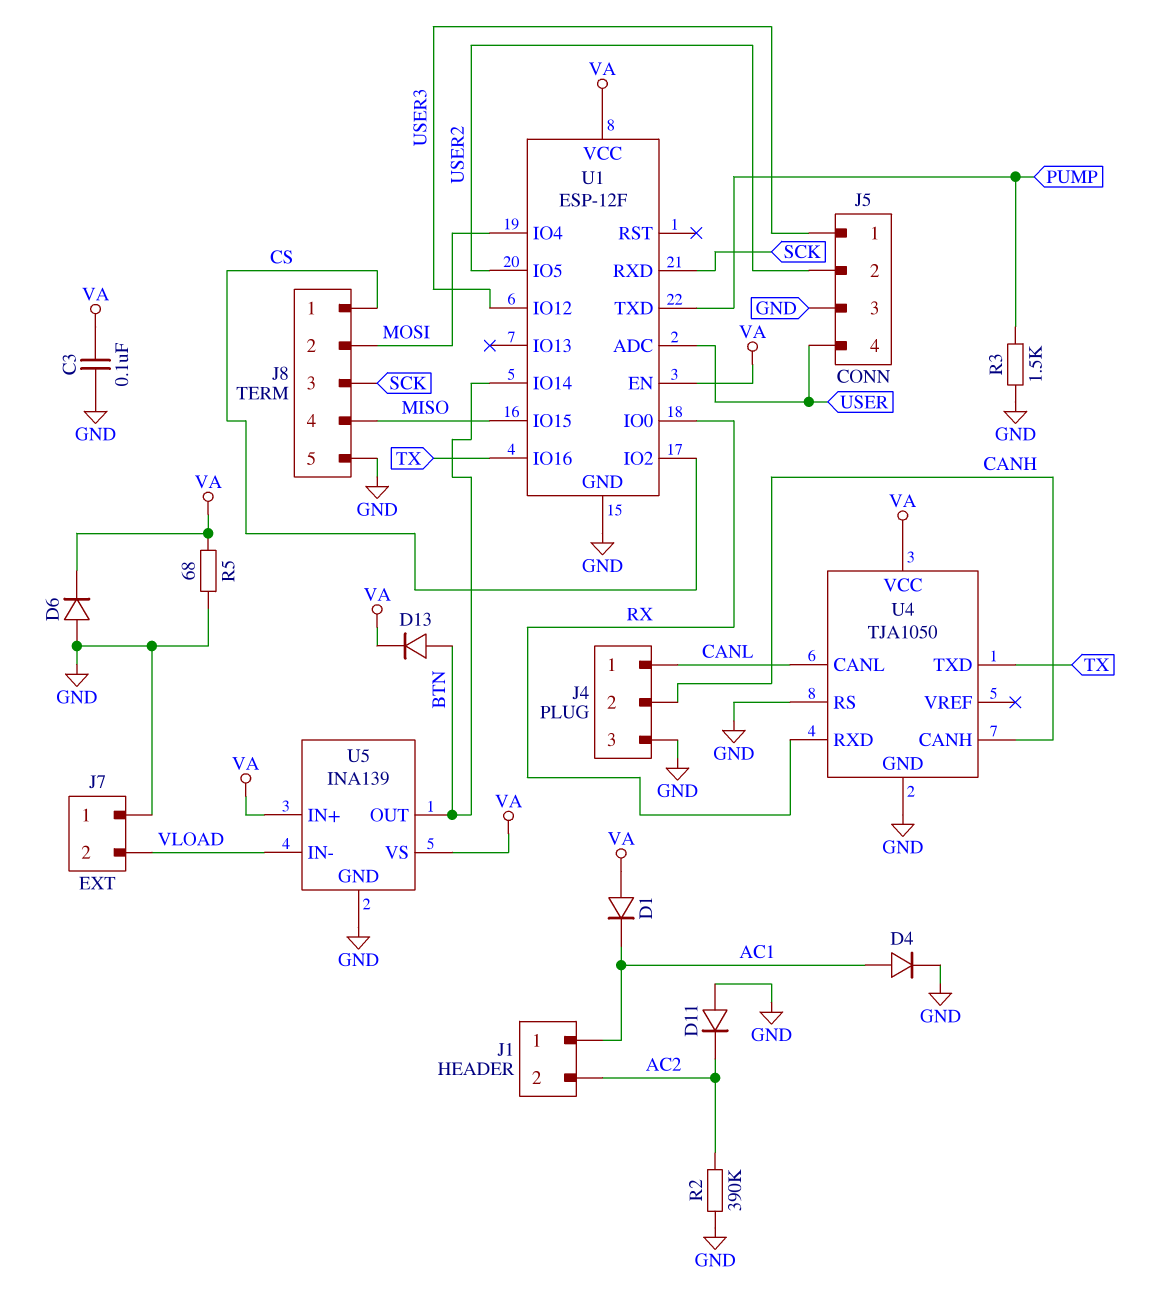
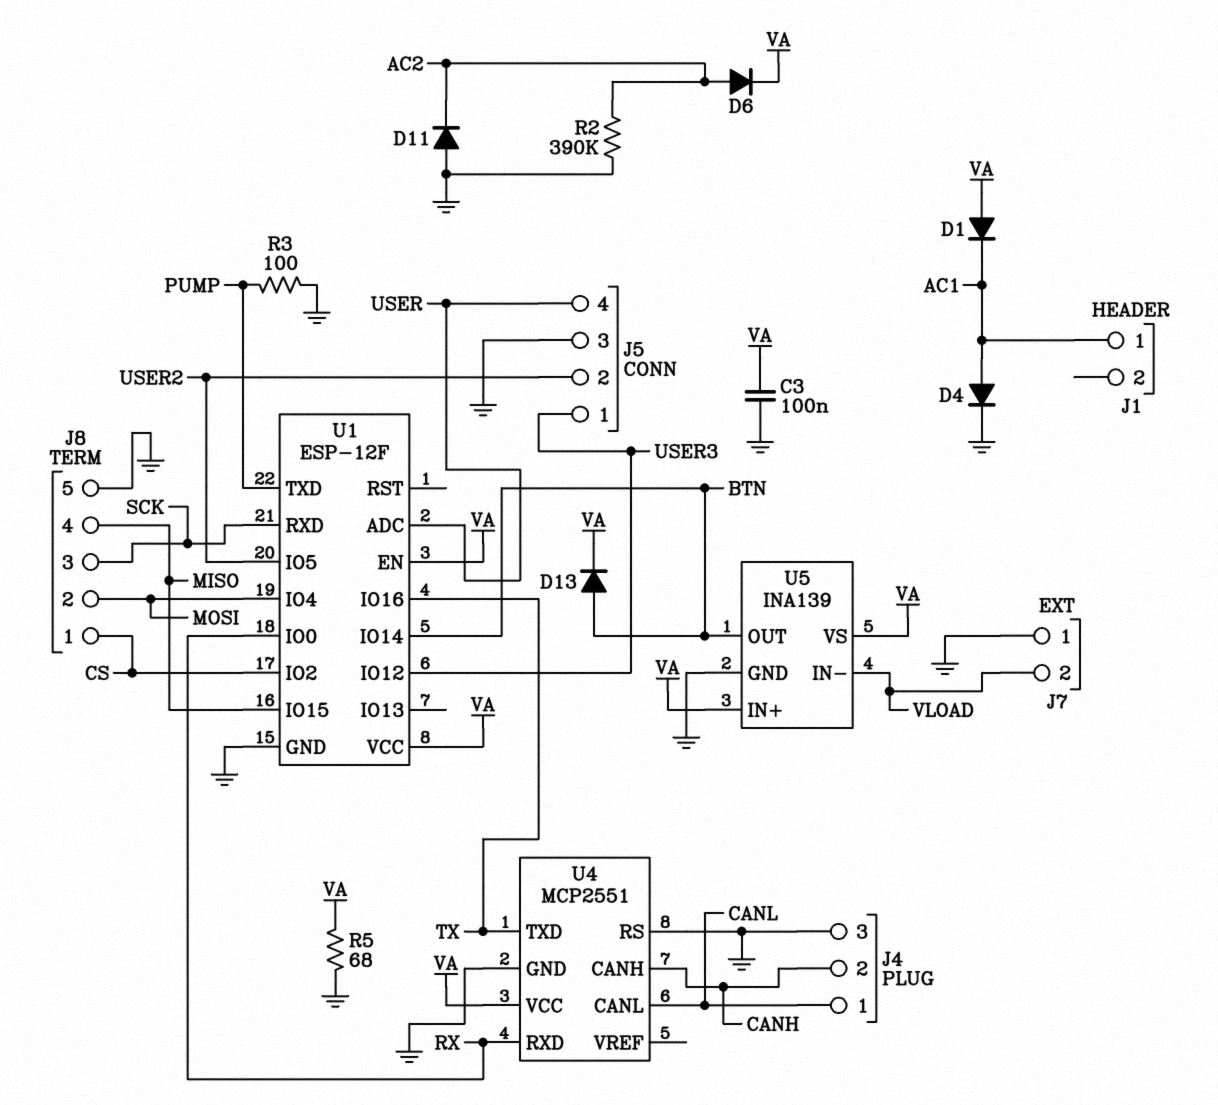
D6: diode (A GND, K VA) -> diode (A AC2, K VA)
J1 pin 2: AC2 -> none
R3: 1.5k (GND, PUMP) -> 100 (GND, PUMP)
U4: TJA1050 -> MCP2551

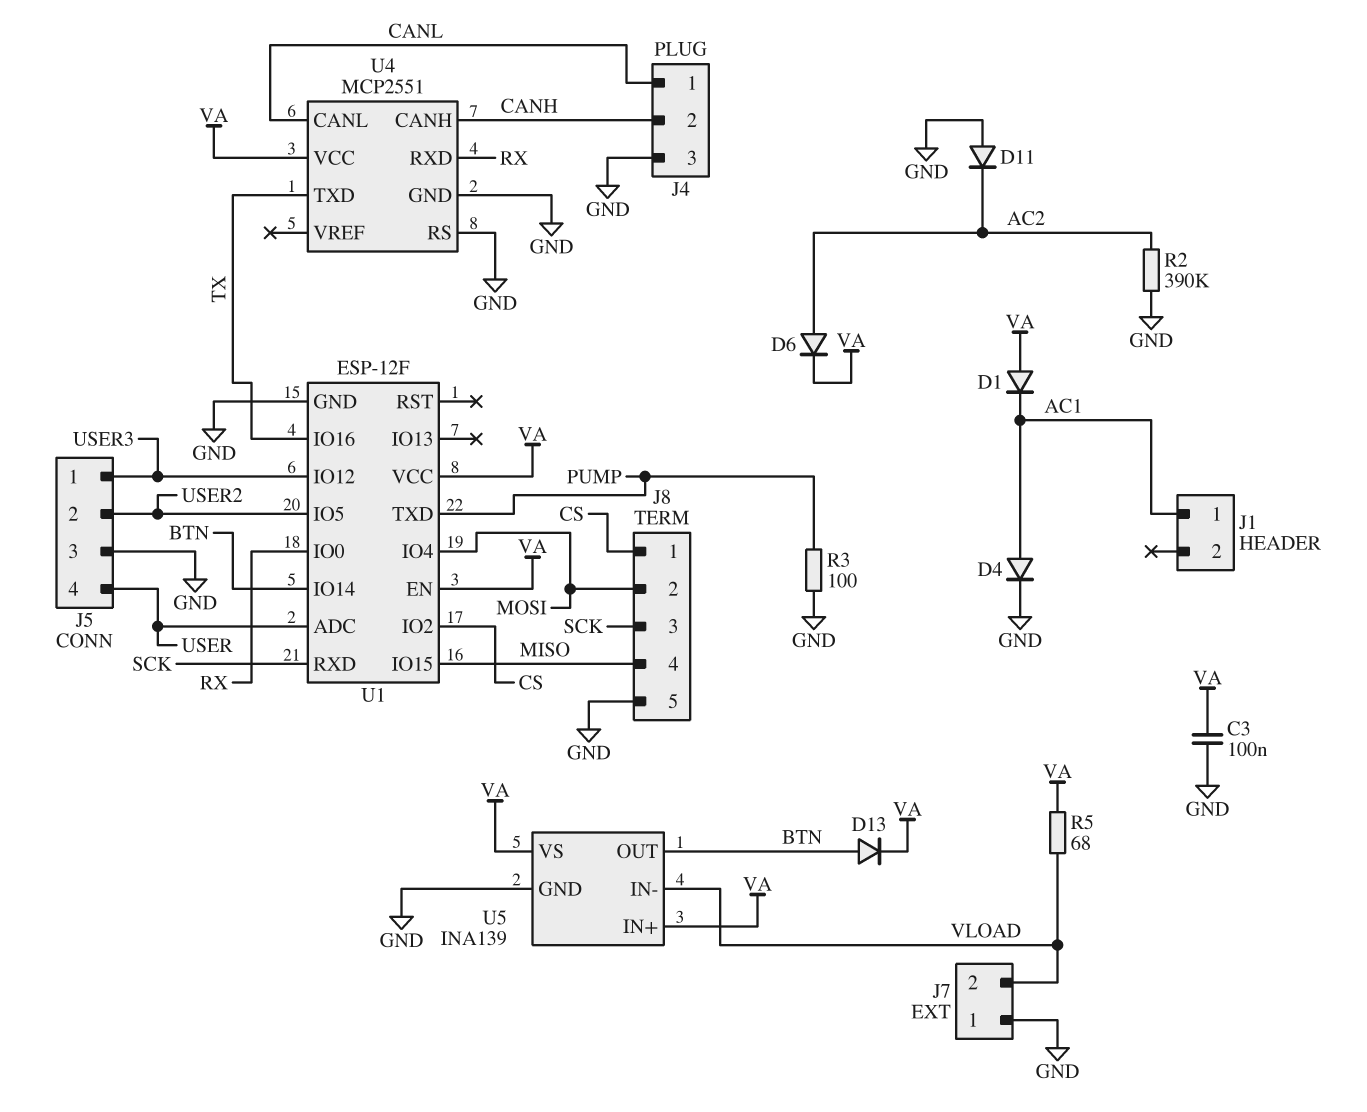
R5: 68 (GND, VA) -> 68 (VA, VLOAD)

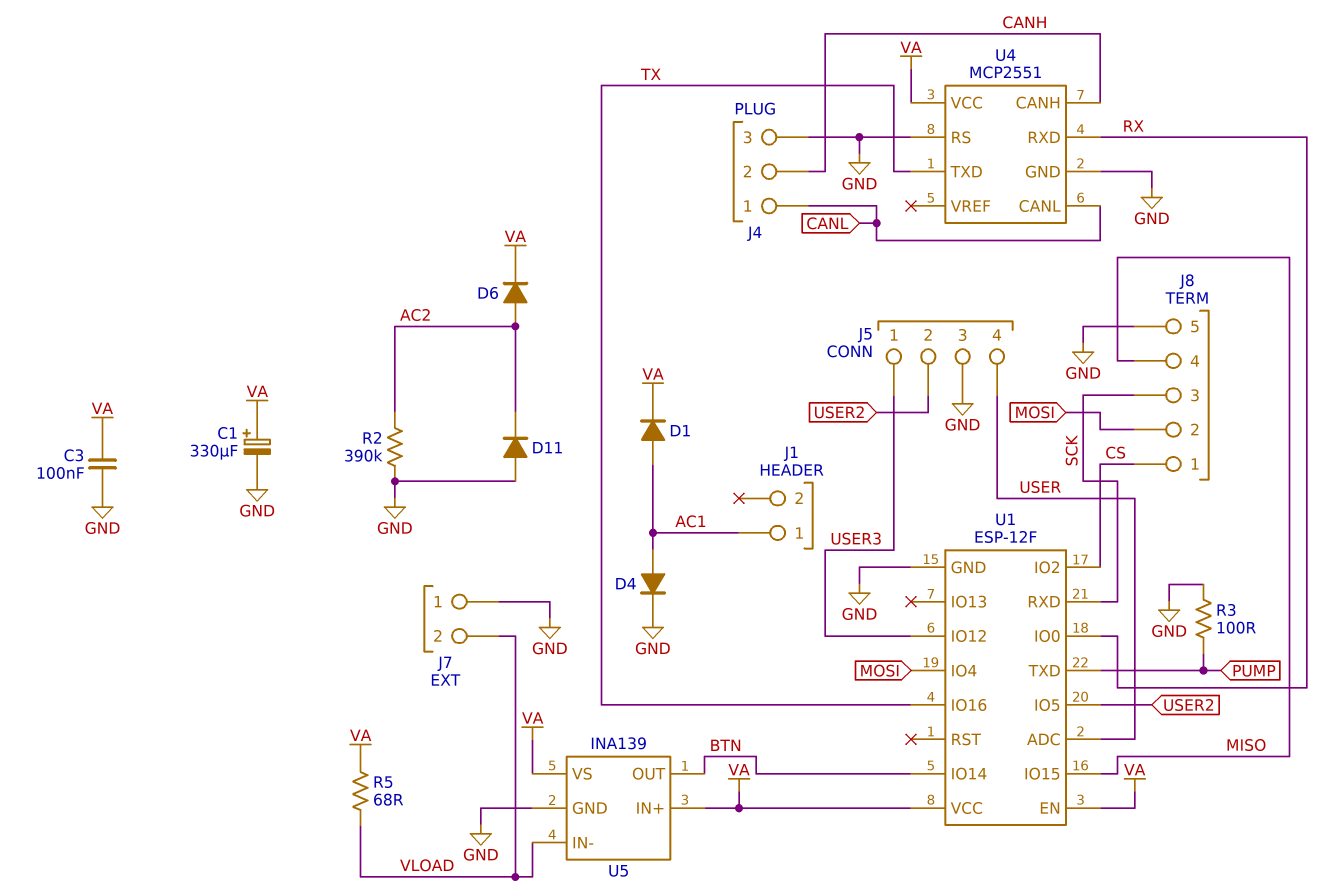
C1: none -> 330uF (plus VA, minus GND)
D1: diode (A VA, K AC1) -> diode (A AC1, K VA)
D13: diode (A BTN, K VA) -> none

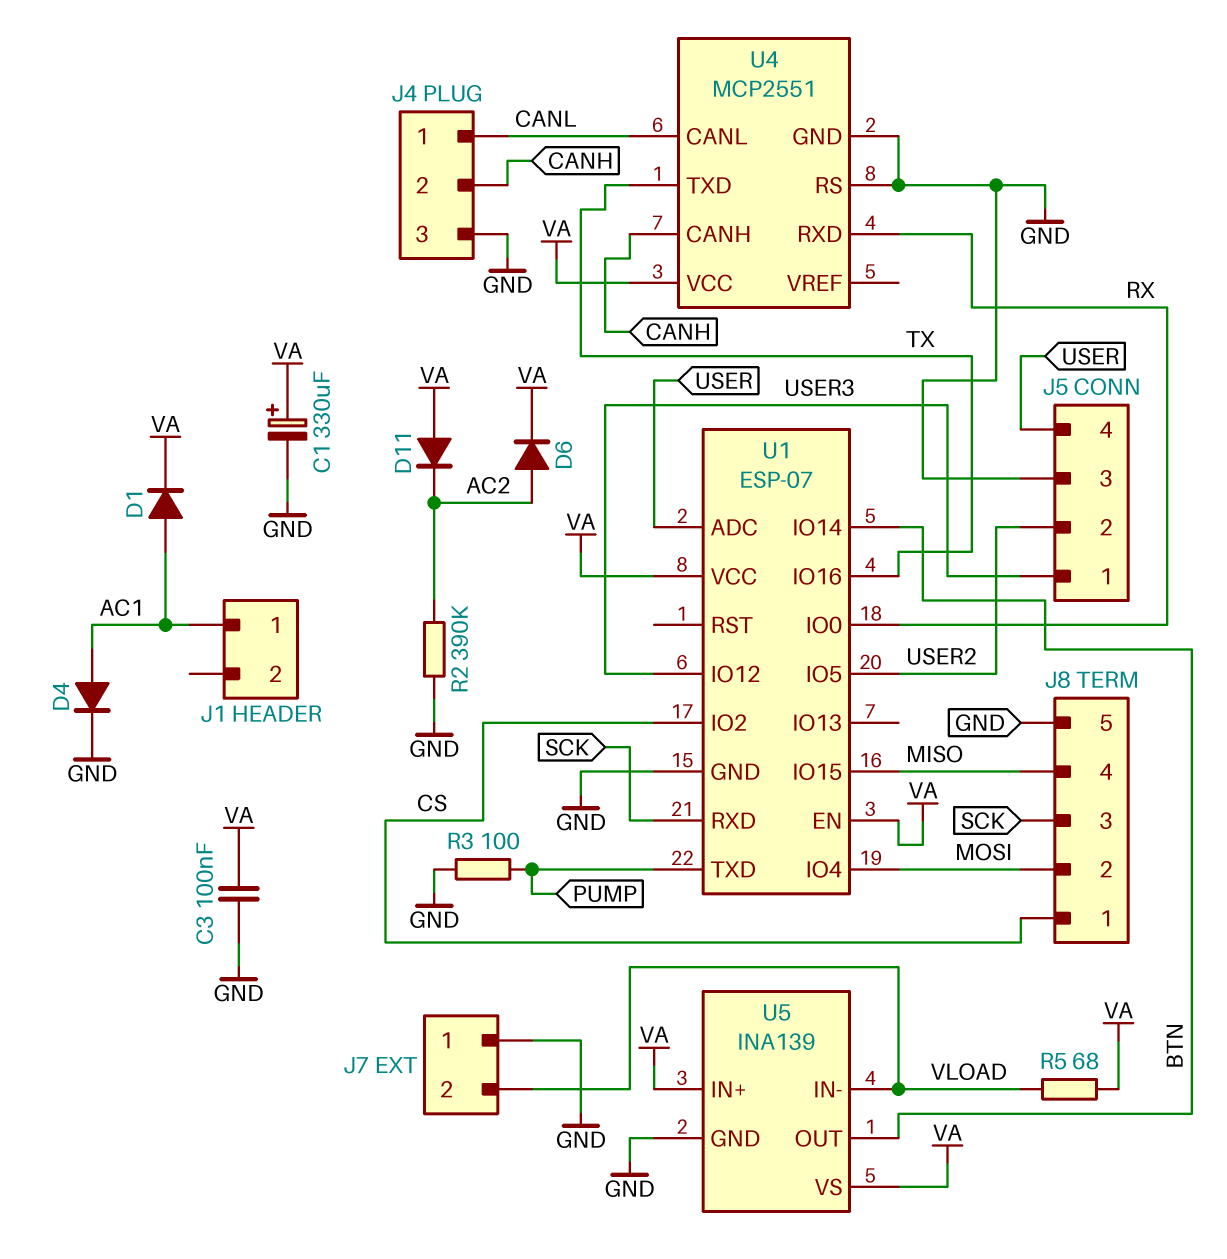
D11: diode (A GND, K AC2) -> diode (A VA, K AC2)
U1: ESP-12F -> ESP-07

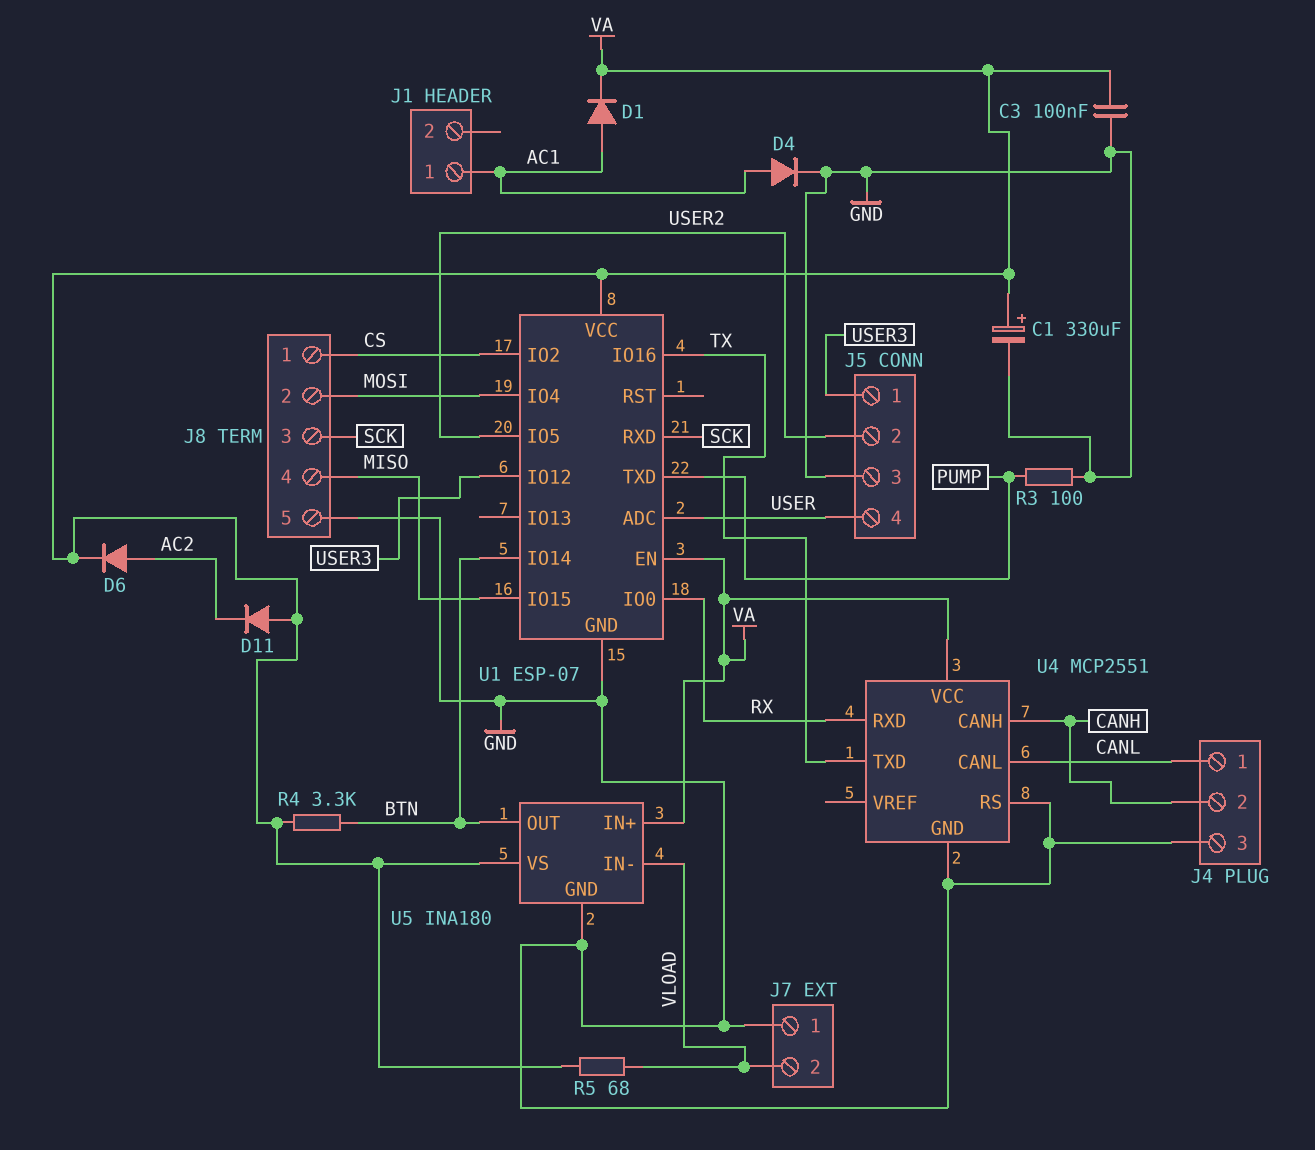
R2: 390k (AC2, GND) -> none
R4: none -> 3.3k (BTN, VA)
U5: INA139 -> INA180

